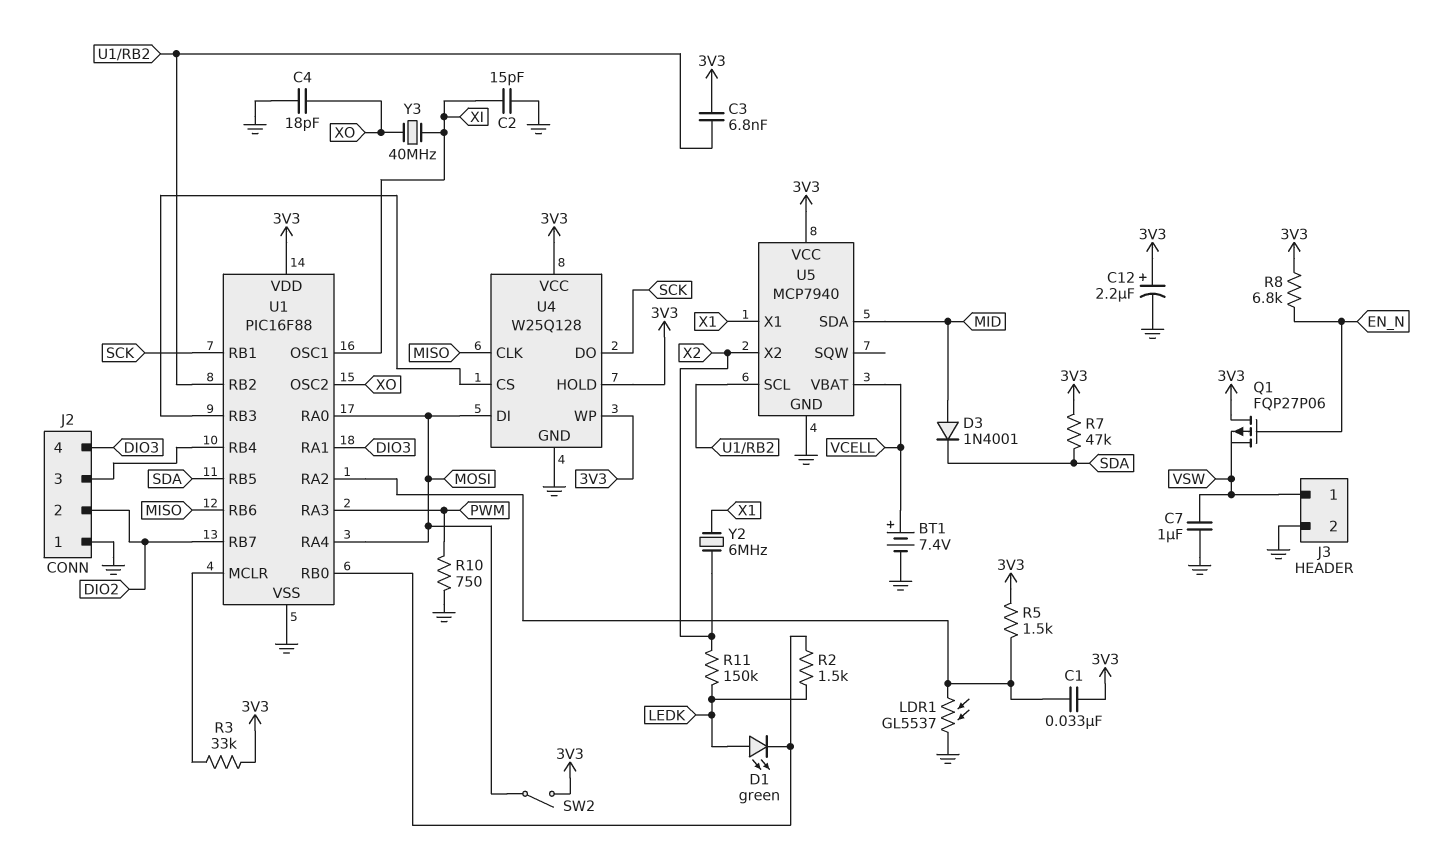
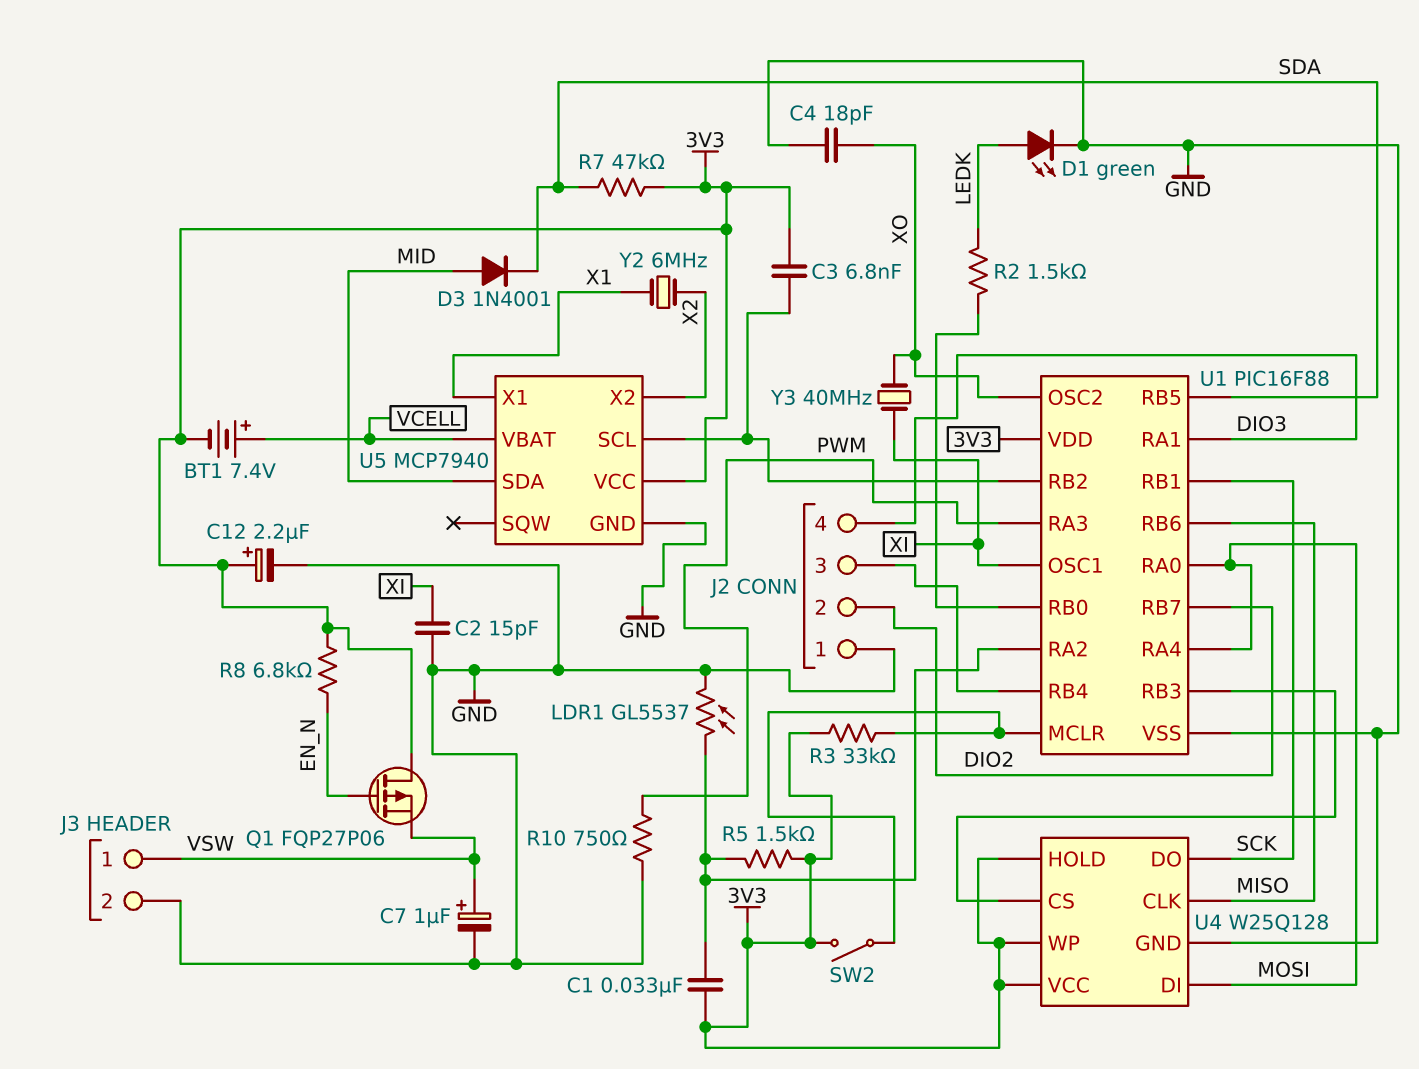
BT1: 7.4V (plus VCELL, minus GND) -> 7.4V (plus VCELL, minus 3V3)
C7: 1uF (GND, VSW) -> 1uF (plus VSW, minus GND)
D1: LED green (A LEDK, K U1/RB0) -> LED green (A LEDK, K GND)
R11: 150k (LEDK, X2) -> none
SW2: switch (3V3, MOSI) -> switch (3V3, U1/MCLR)

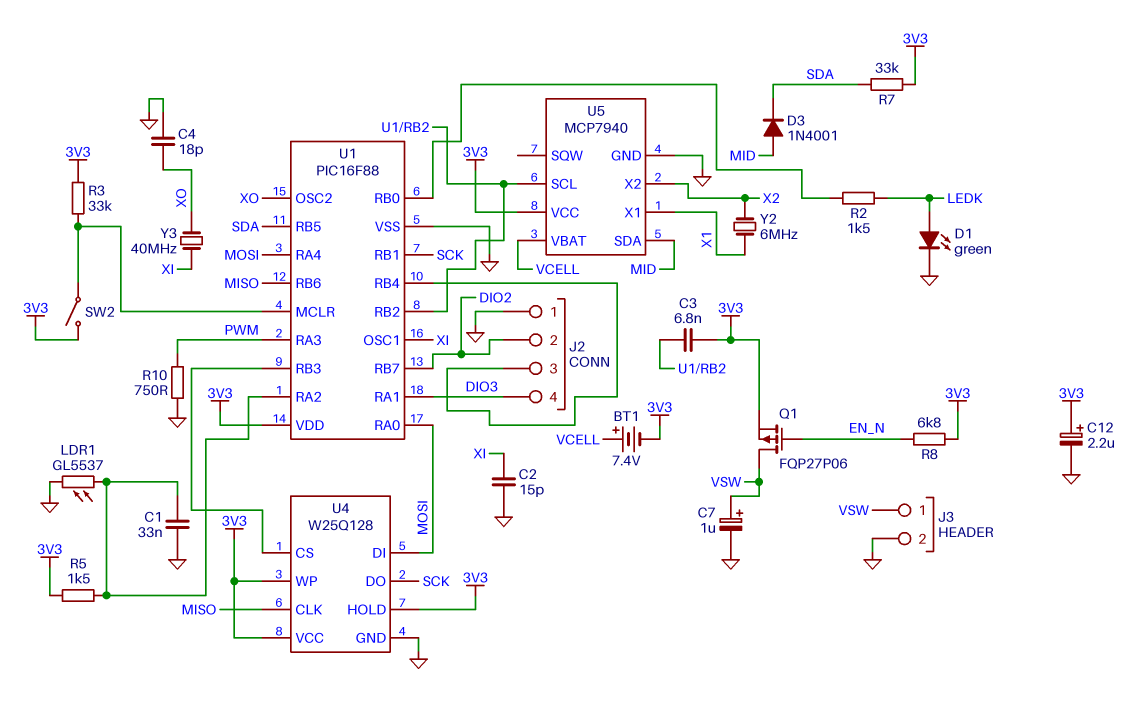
C1: 33nF (3V3, U1/RA2) -> 33nF (GND, U1/RA2)
Q1: PMOS FQP27P06 (G EN_N, D 3V3, S VSW) -> PMOS FQP27P06 (G EN_N, D VSW, S 3V3)
R7: 47k (3V3, SDA) -> 33k (3V3, SDA)

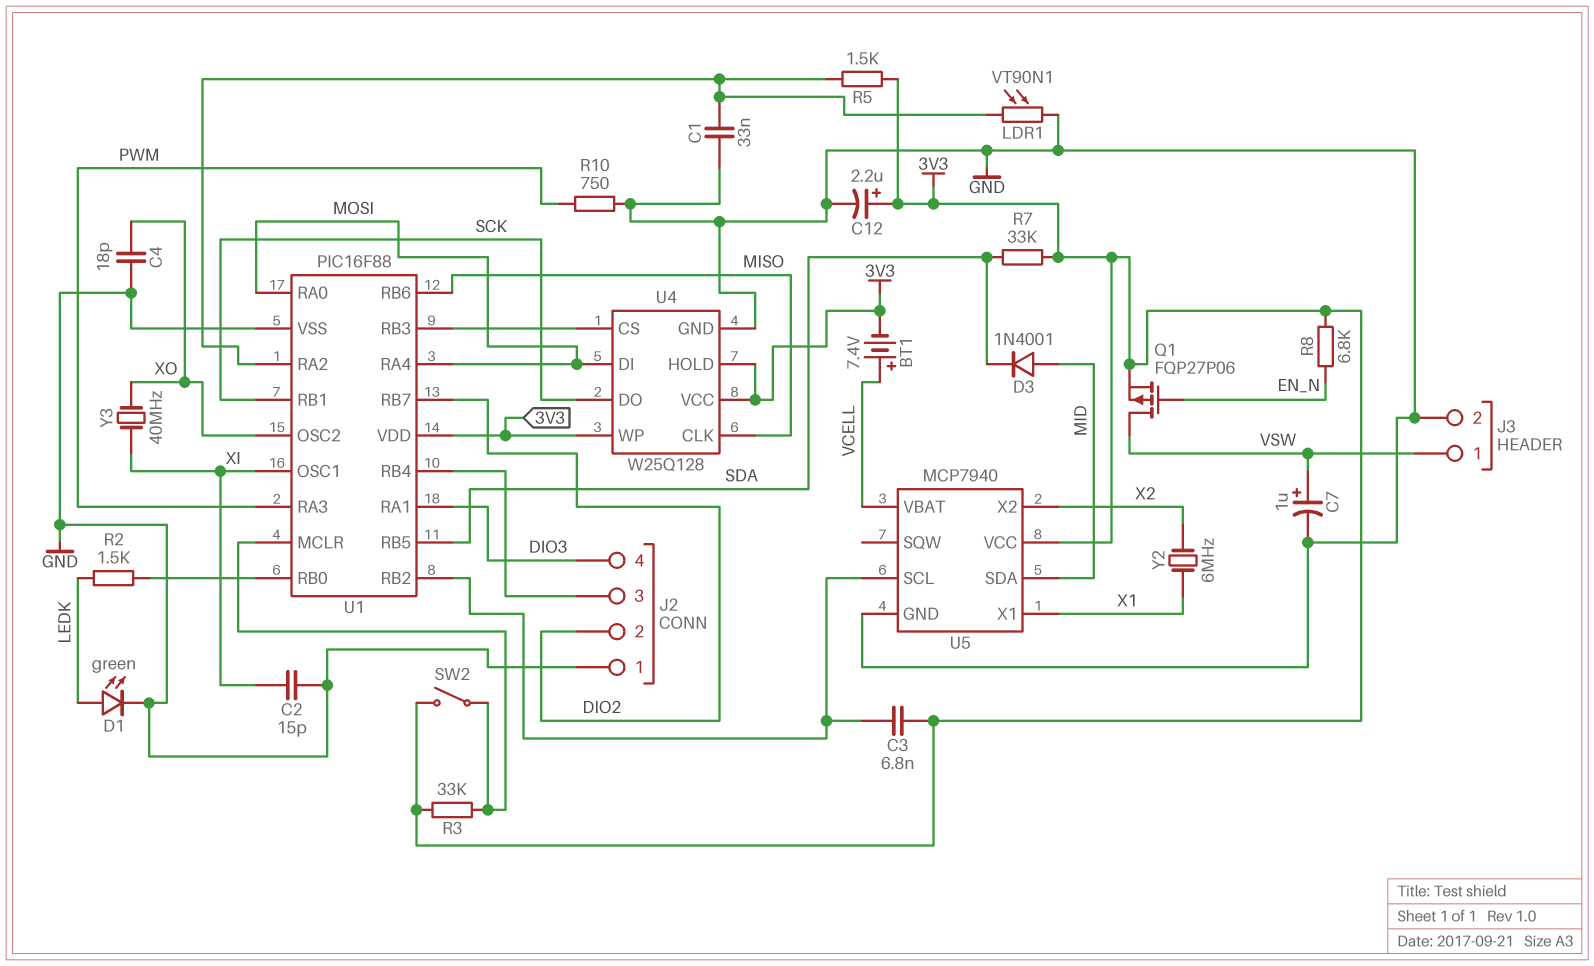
LDR1: GL5537 (GND, U1/RA2) -> VT90N1 (GND, U1/RA2)

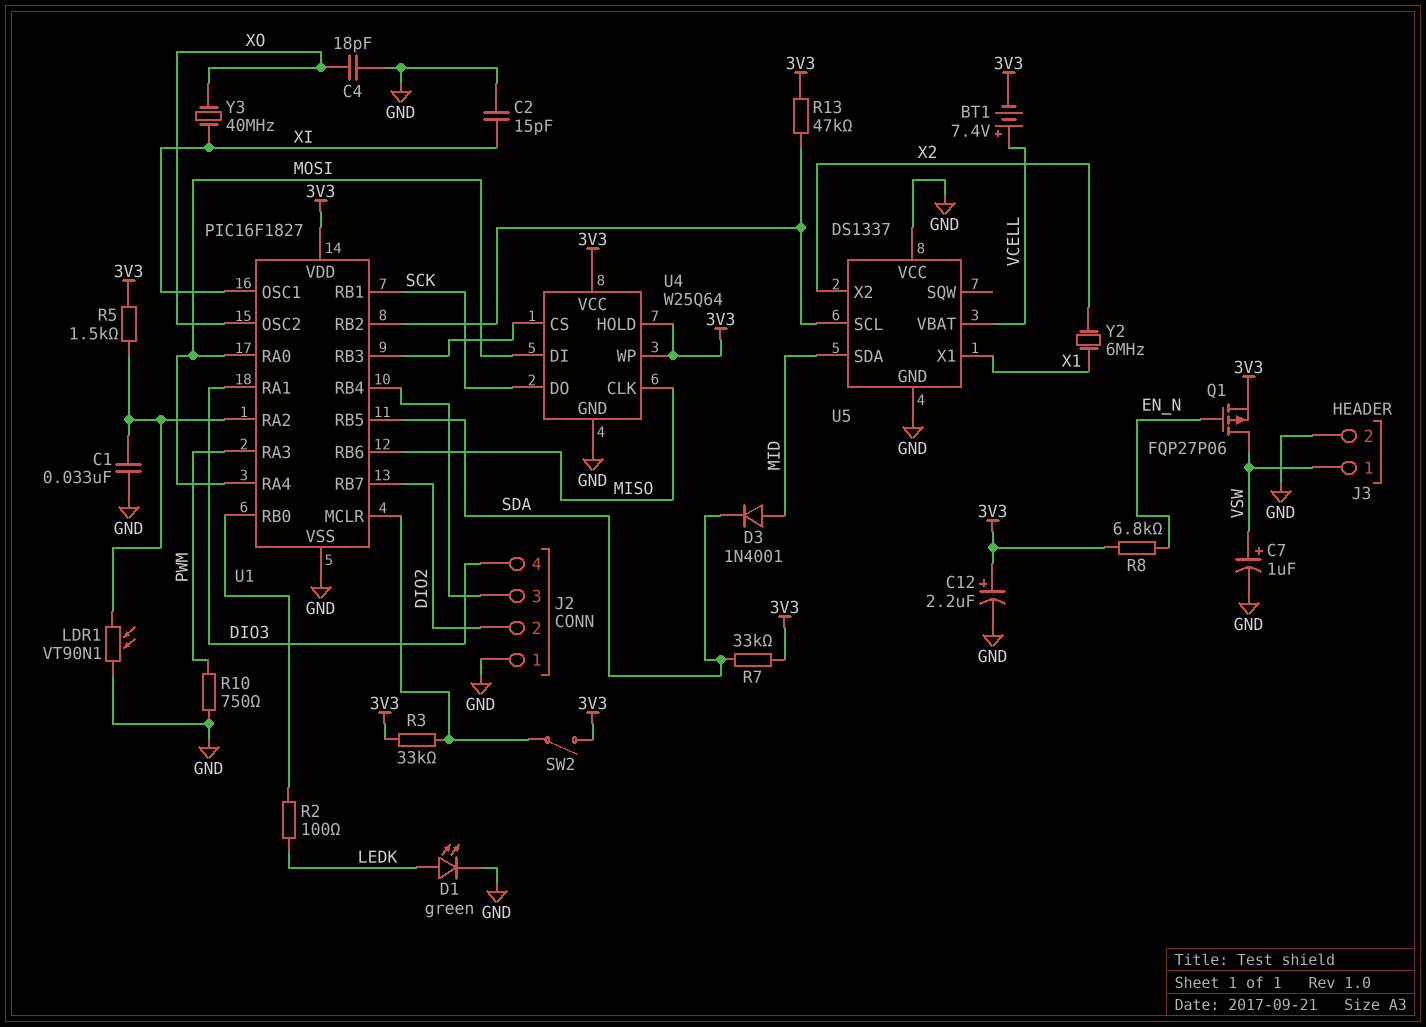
C3: 6.8nF (3V3, U1/RB2) -> none
R2: 1.5k (LEDK, U1/RB0) -> 100 (LEDK, U1/RB0)
R13: none -> 47k (3V3, U1/RB2)
U1: PIC16F88 -> PIC16F1827
U4: W25Q128 -> W25Q64
U5: MCP7940 -> DS1337
U5 pin VCC: 3V3 -> GND

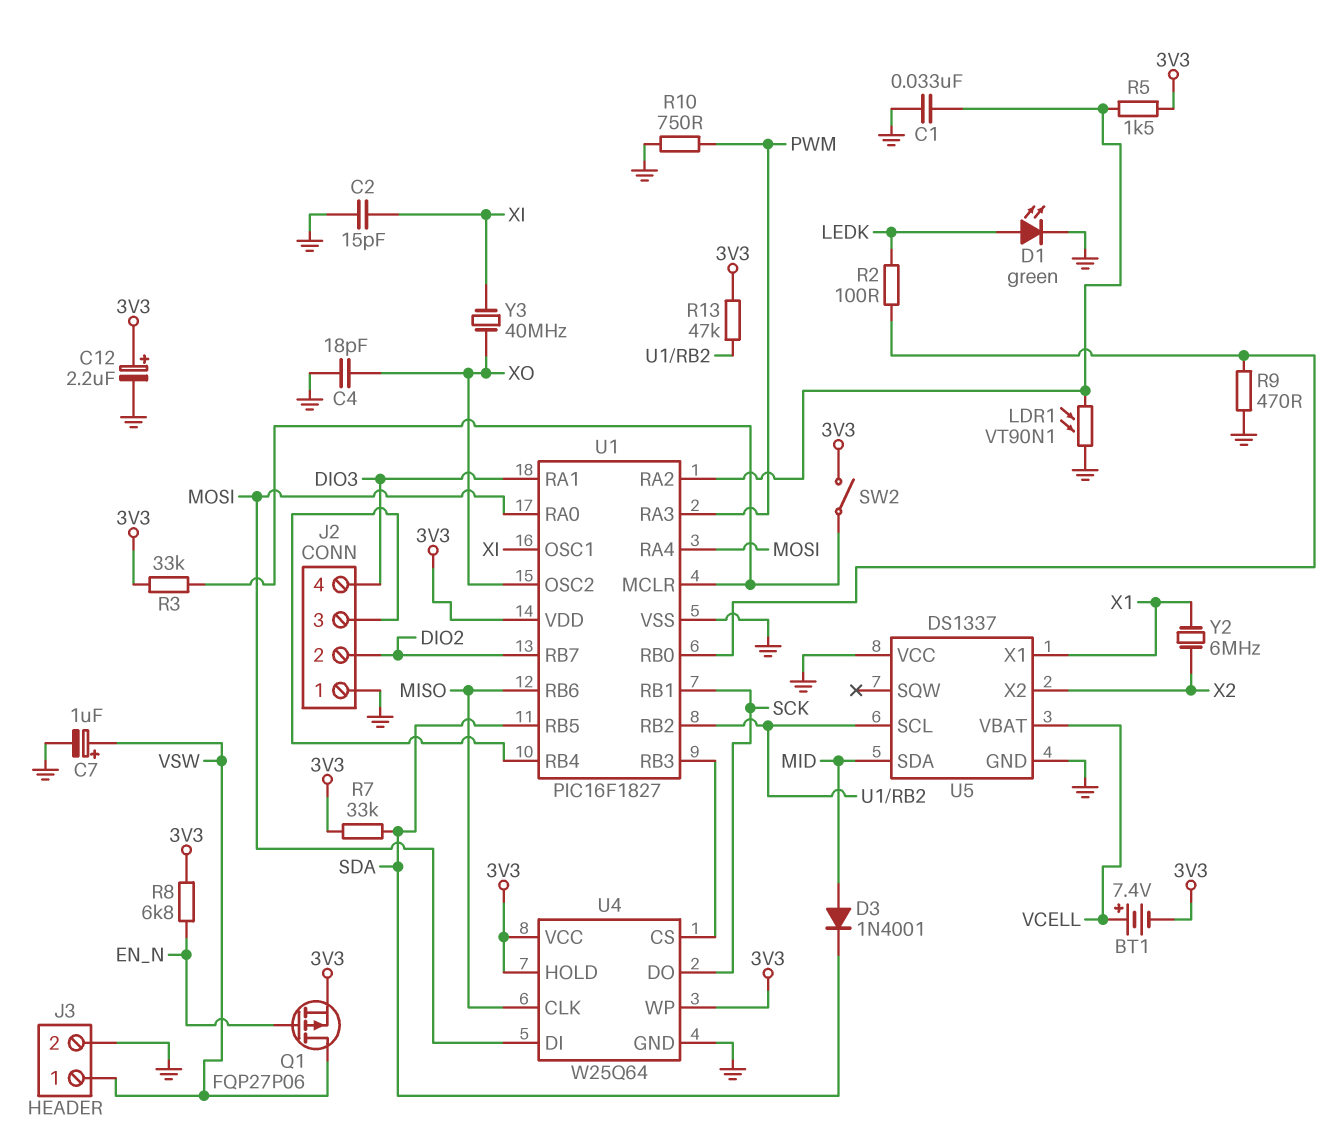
R9: none -> 470 (GND, U1/RB0)

